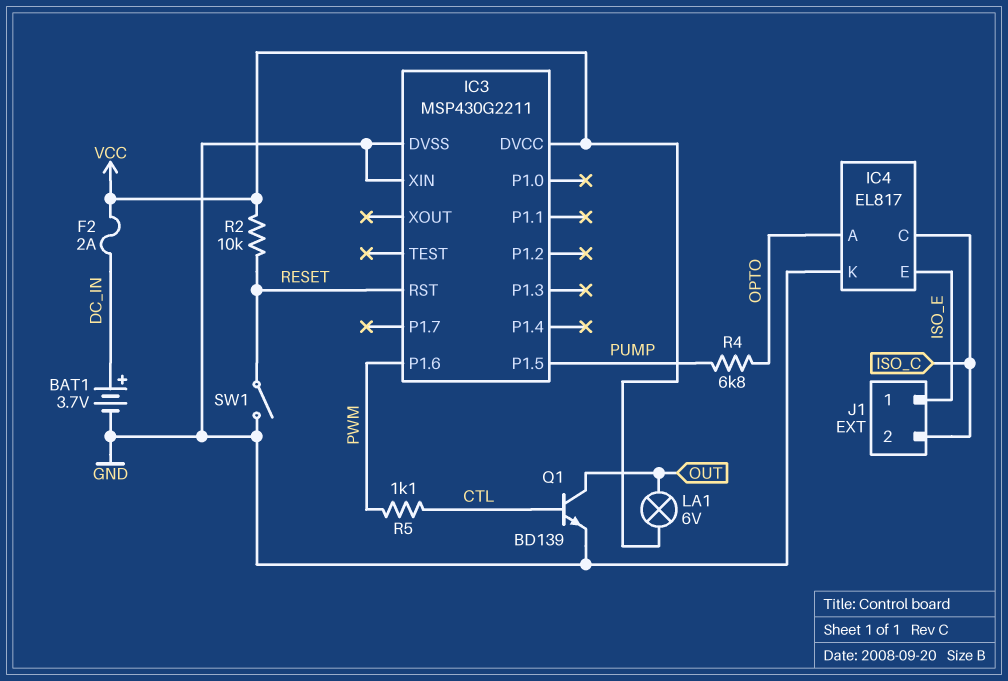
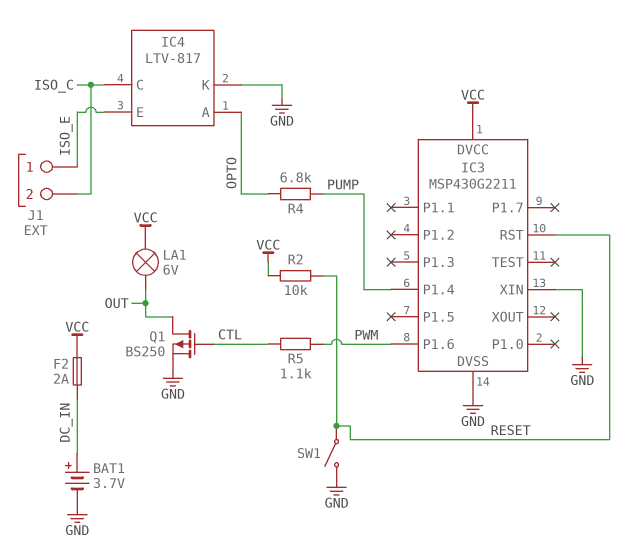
IC3 pin P1.4: none -> PUMP
IC3 pin P1.5: PUMP -> none
IC4: EL817 -> LTV-817
Q1: NPN BD139 (B CTL, C OUT, E GND) -> PMOS BS250 (G CTL, D OUT, S GND)

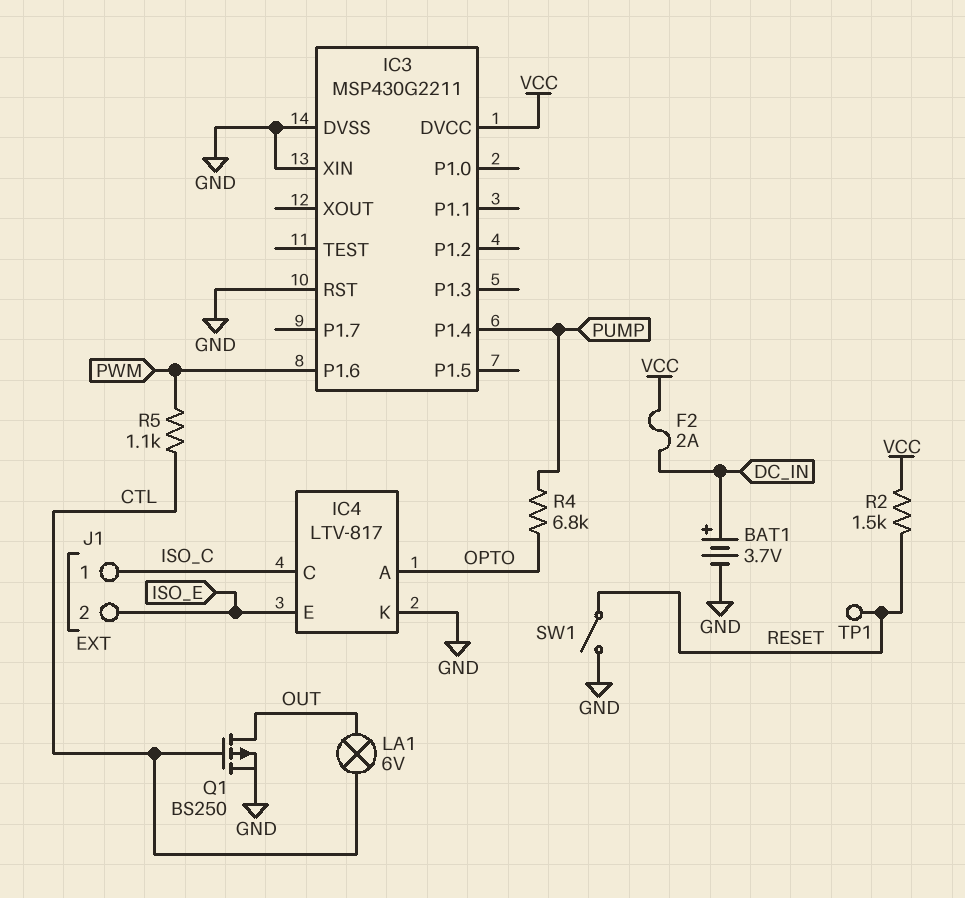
IC3 pin RST: RESET -> GND
J1 pin 1: ISO_E -> ISO_C
J1 pin 2: ISO_C -> ISO_E
LA1: lamp 6V (OUT, VCC) -> lamp 6V (CTL, OUT)
R2: 10k (RESET, VCC) -> 1.5k (RESET, VCC)
TP1: none -> test point (RESET)

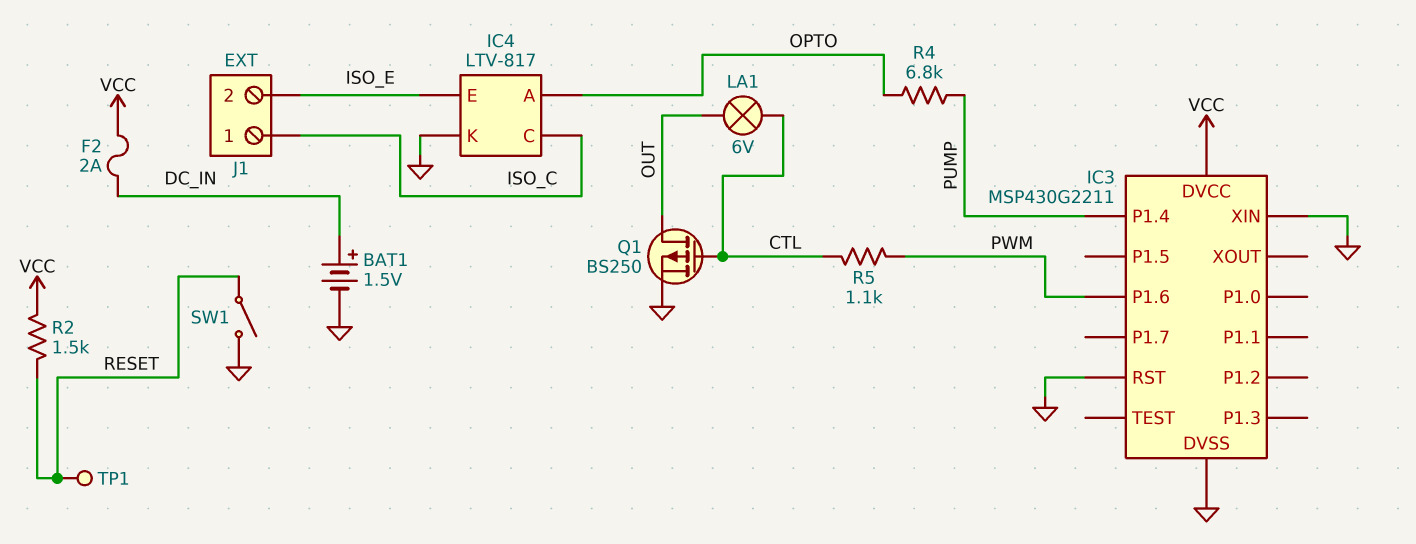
BAT1: 3.7V (plus DC_IN, minus GND) -> 1.5V (plus DC_IN, minus GND)

